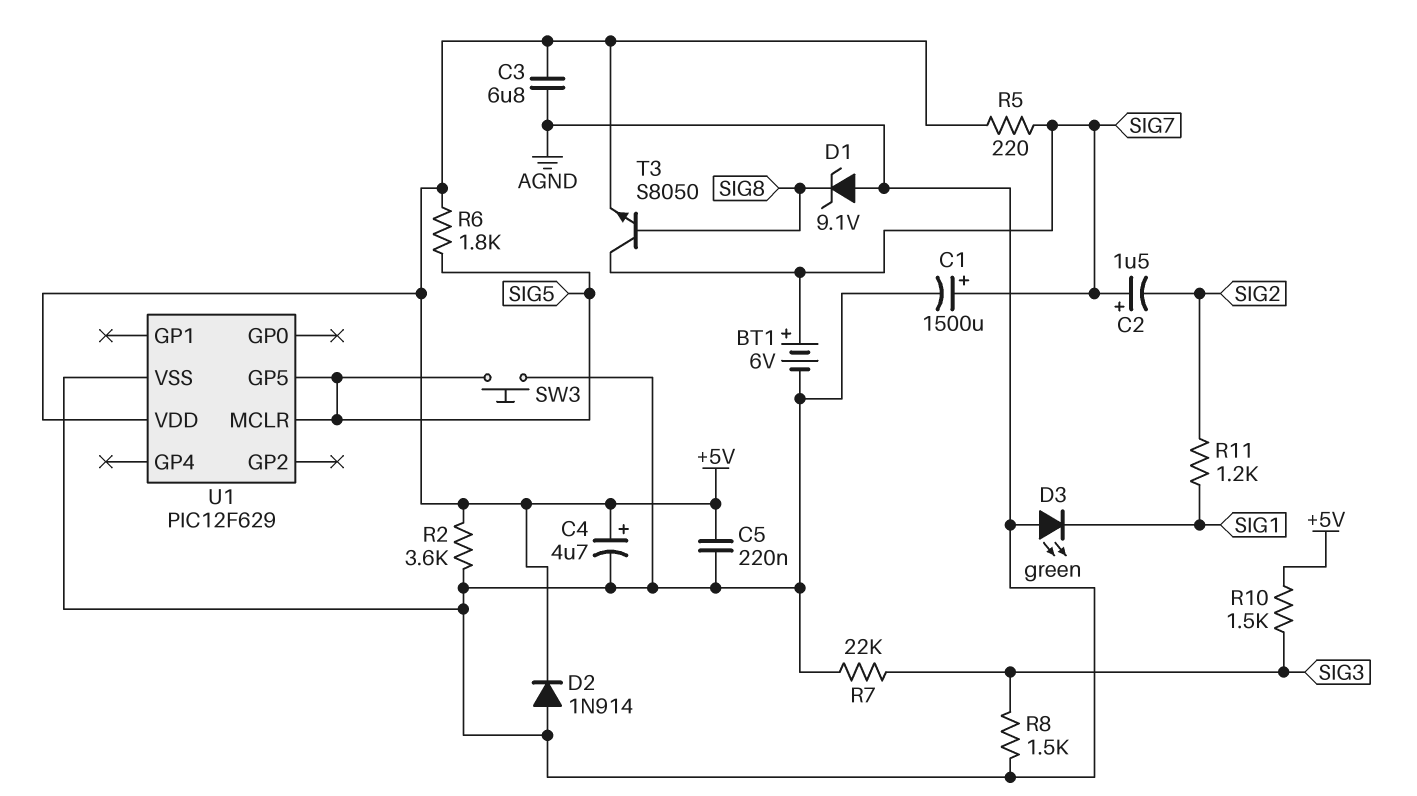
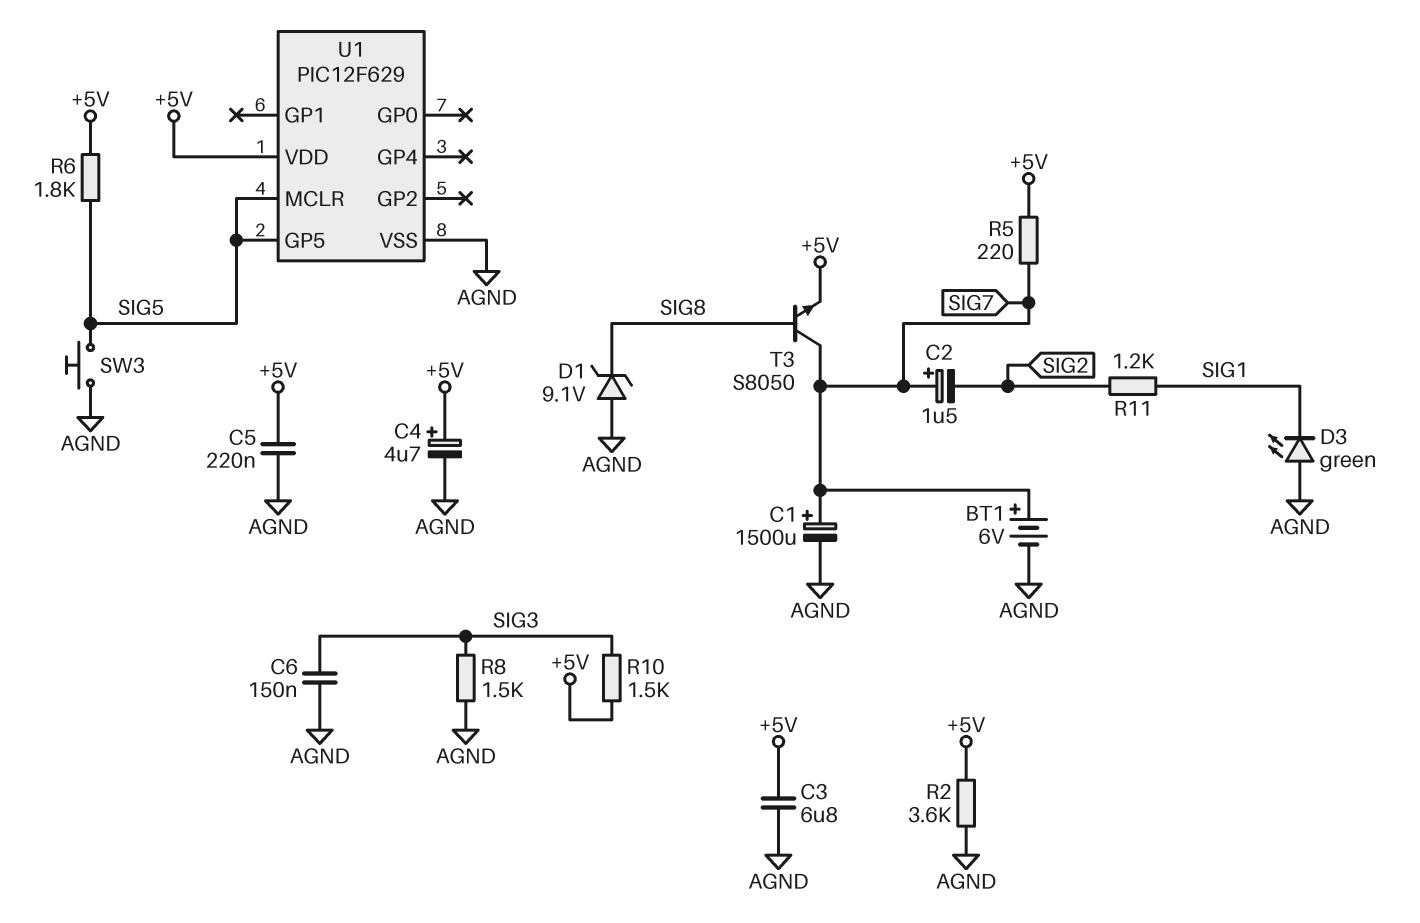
C6: none -> 150nF (AGND, SIG3)
D2: diode 1N914 (A AGND, K +5V) -> none
R7: 22k (AGND, SIG3) -> none

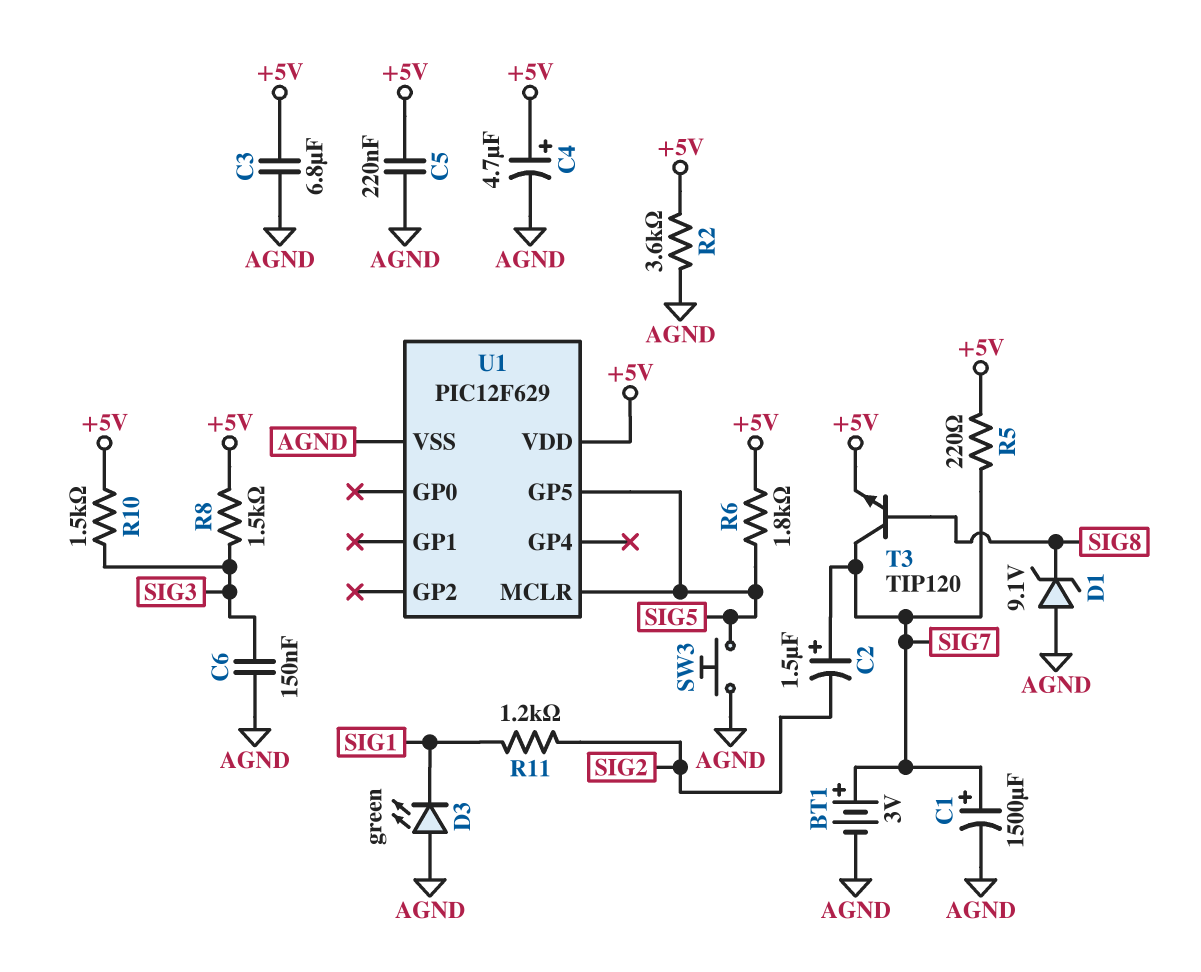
BT1: 6V (plus SIG7, minus AGND) -> 3V (plus SIG7, minus AGND)
R8: 1.5k (AGND, SIG3) -> 1.5k (+5V, SIG3)
T3: NPN S8050 (B SIG8, C SIG7, E +5V) -> NPN TIP120 (B SIG8, C SIG7, E +5V)

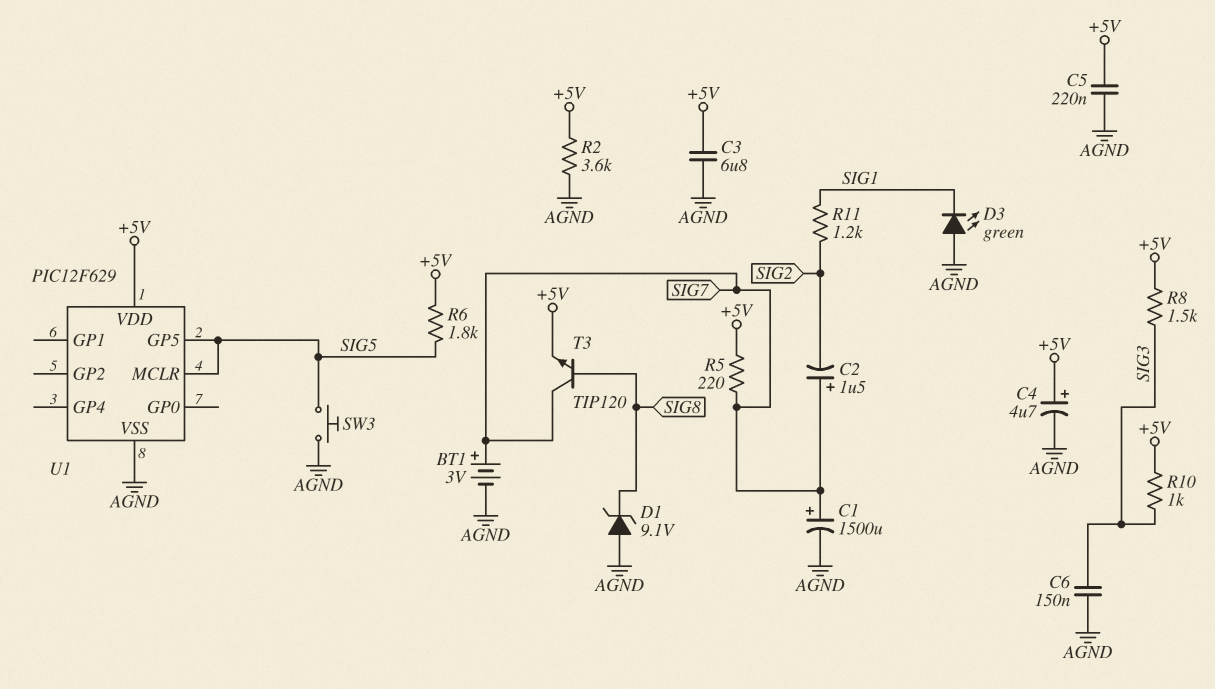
R10: 1.5k (+5V, SIG3) -> 1k (+5V, SIG3)

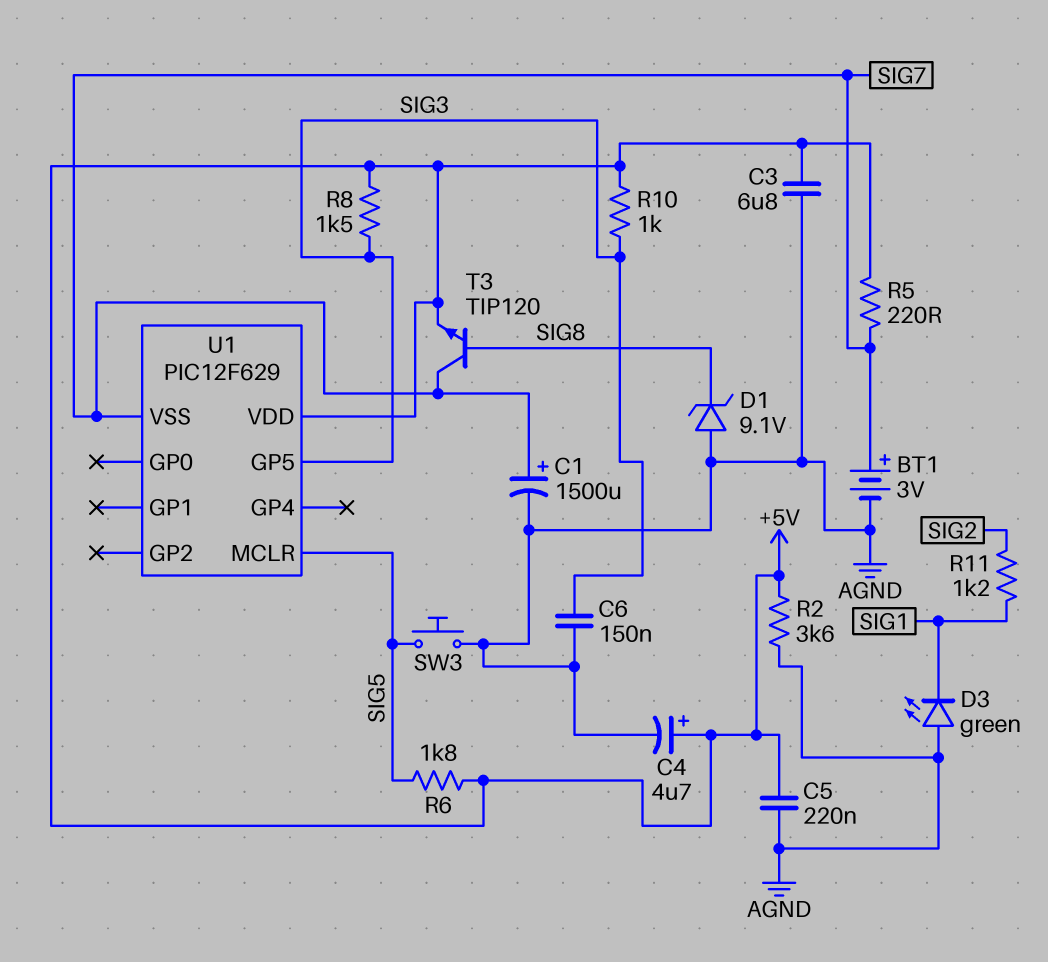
C2: 1.5uF (plus SIG7, minus SIG2) -> none
U1 pin GP5: SIG5 -> SIG3
U1 pin VSS: AGND -> SIG7

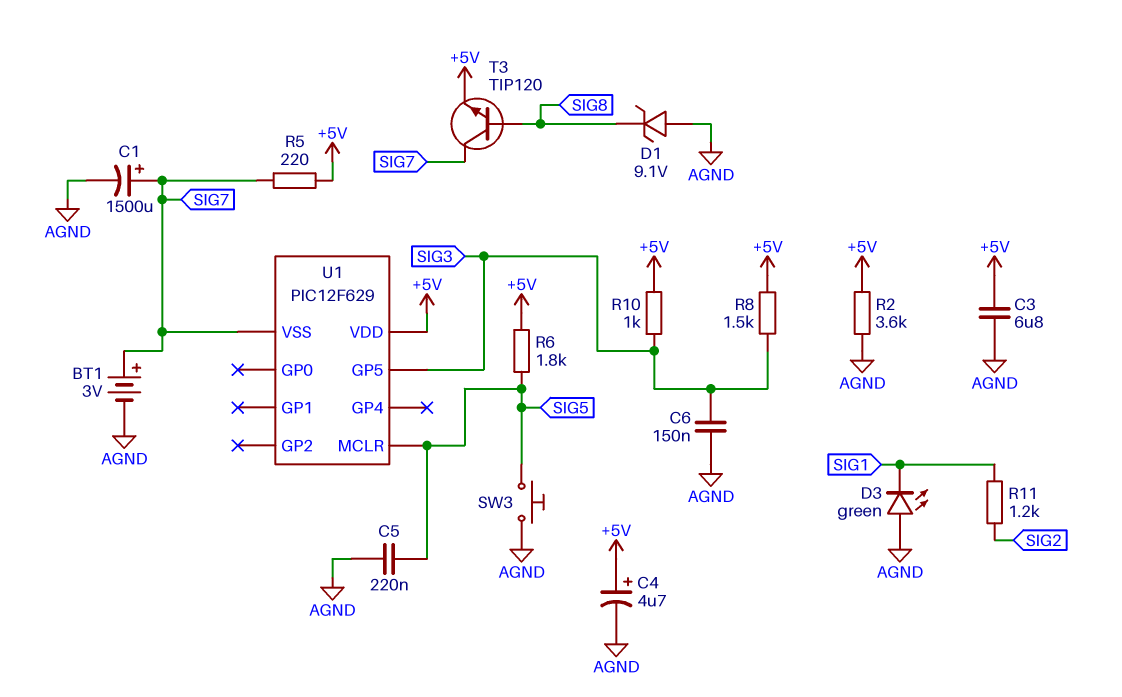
C5: 220nF (+5V, AGND) -> 220nF (AGND, SIG5)

